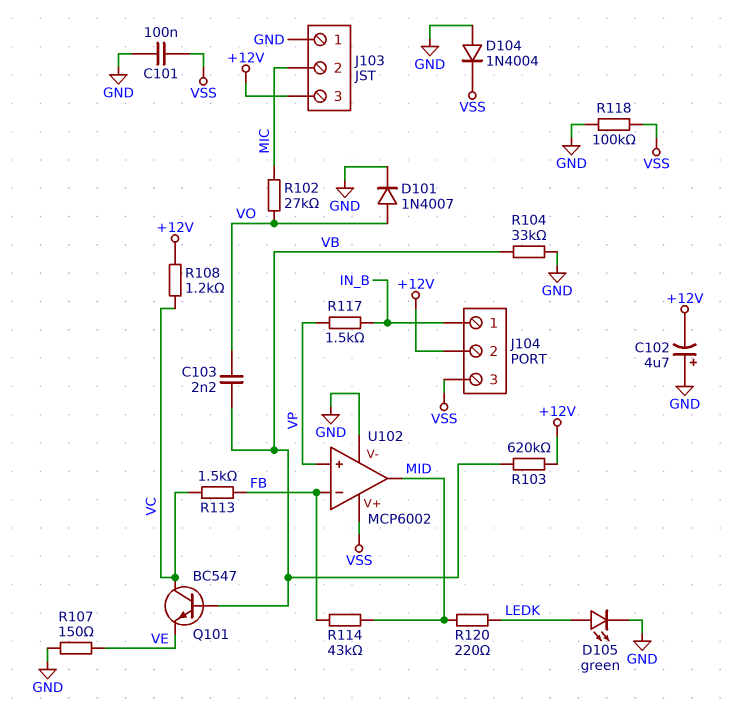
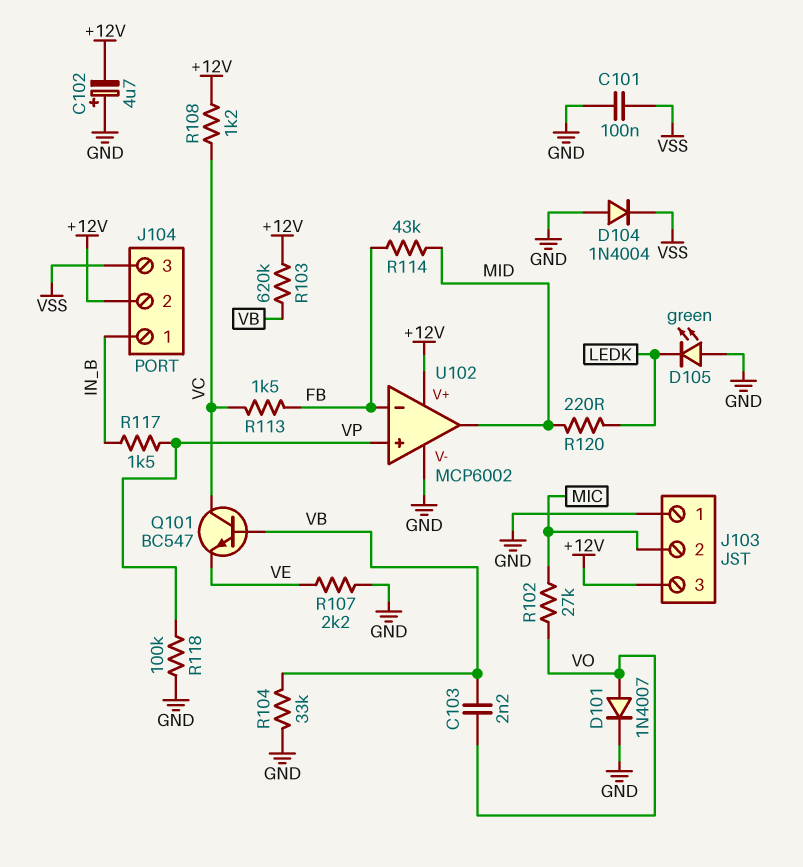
D105: LED green (A LEDK, K GND) -> LED green (A GND, K LEDK)
R107: 150 (GND, VE) -> 2.2k (GND, VE)
R118: 100k (GND, VSS) -> 100k (GND, VP)
U102 pin V+: VSS -> +12V

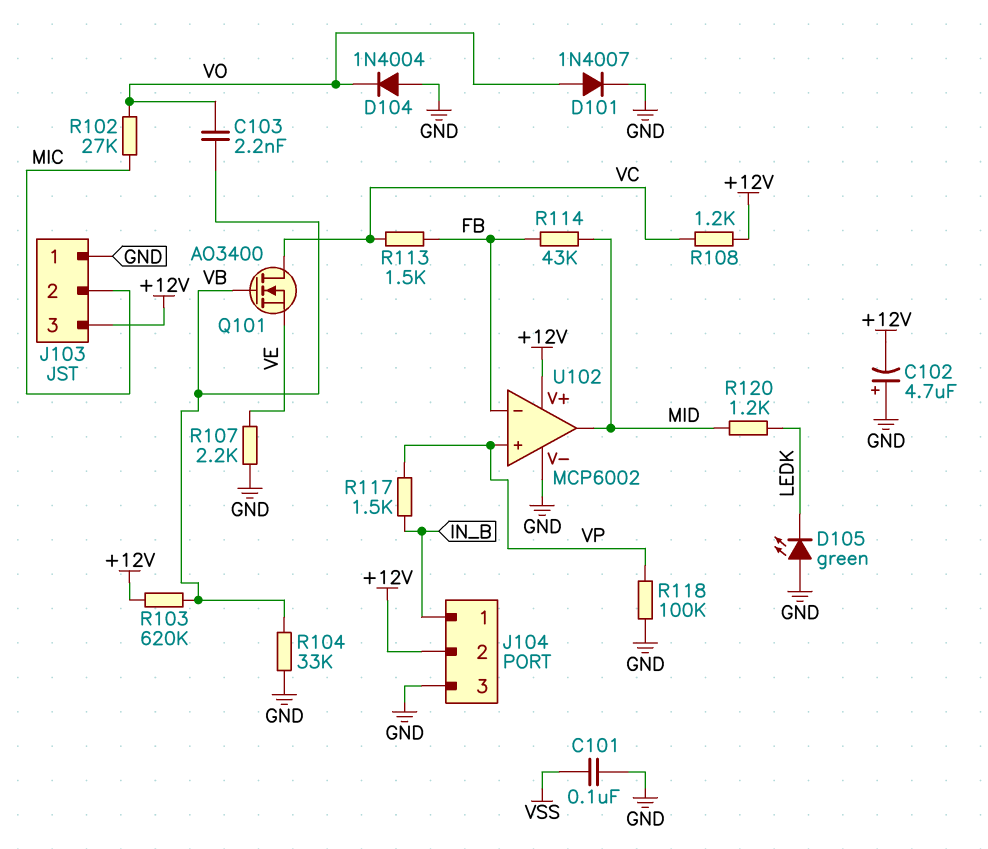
D104: diode 1N4004 (A GND, K VSS) -> diode 1N4004 (A GND, K VO)
J104 pin 3: VSS -> GND
Q101: NPN BC547 (B VB, C VC, E VE) -> NMOS AO3400 (G VB, D VC, S VE)
R120: 220 (LEDK, MID) -> 1.2k (LEDK, MID)

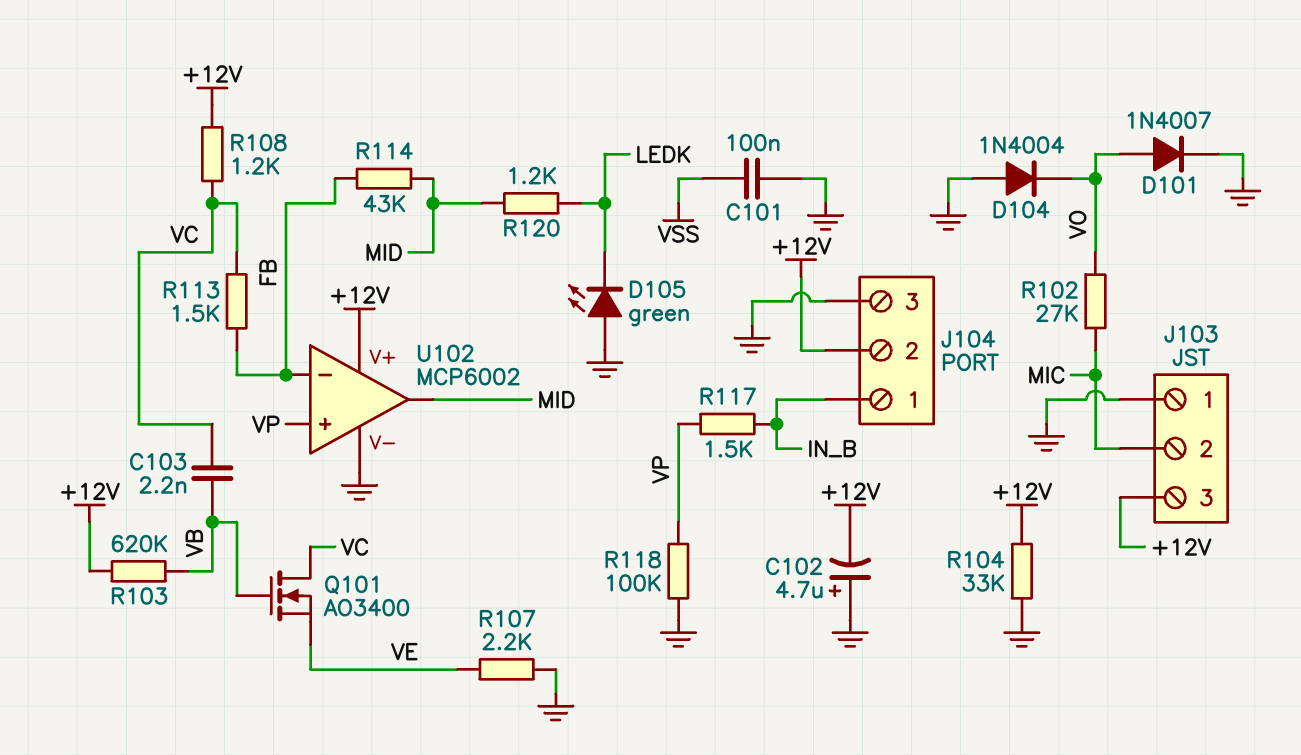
C103: 2.2nF (VB, VO) -> 2.2nF (VB, VC)
R104: 33k (GND, VB) -> 33k (+12V, GND)

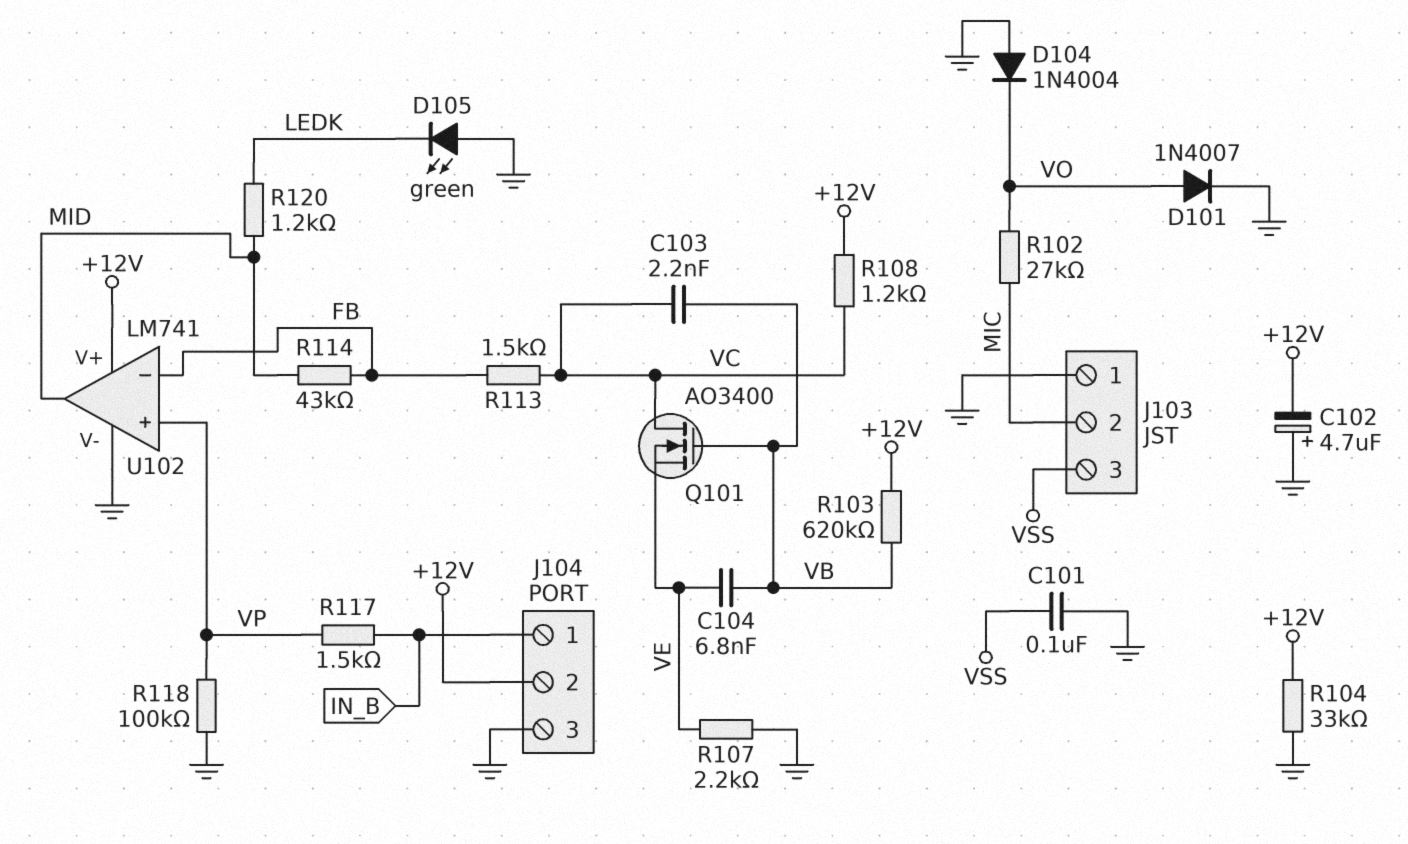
C104: none -> 6.8nF (VB, VE)
J103 pin 3: +12V -> VSS
U102: MCP6002 -> LM741

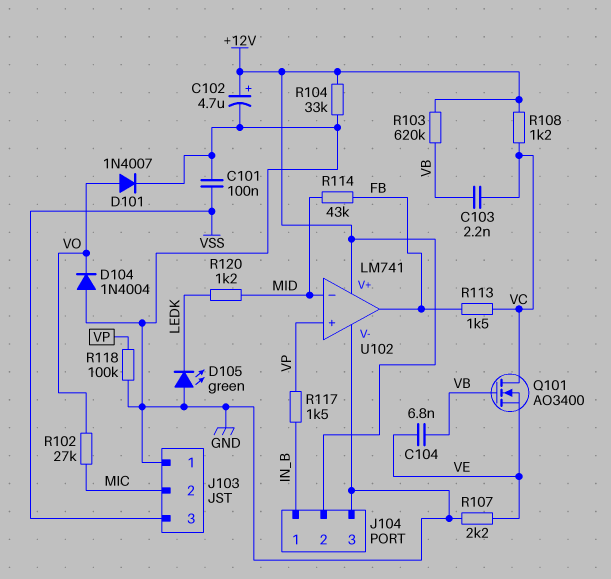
C102: 4.7uF (plus GND, minus +12V) -> 4.7uF (plus +12V, minus GND)
U102 pin in-: FB -> MID
U102 pin out: MID -> FB

